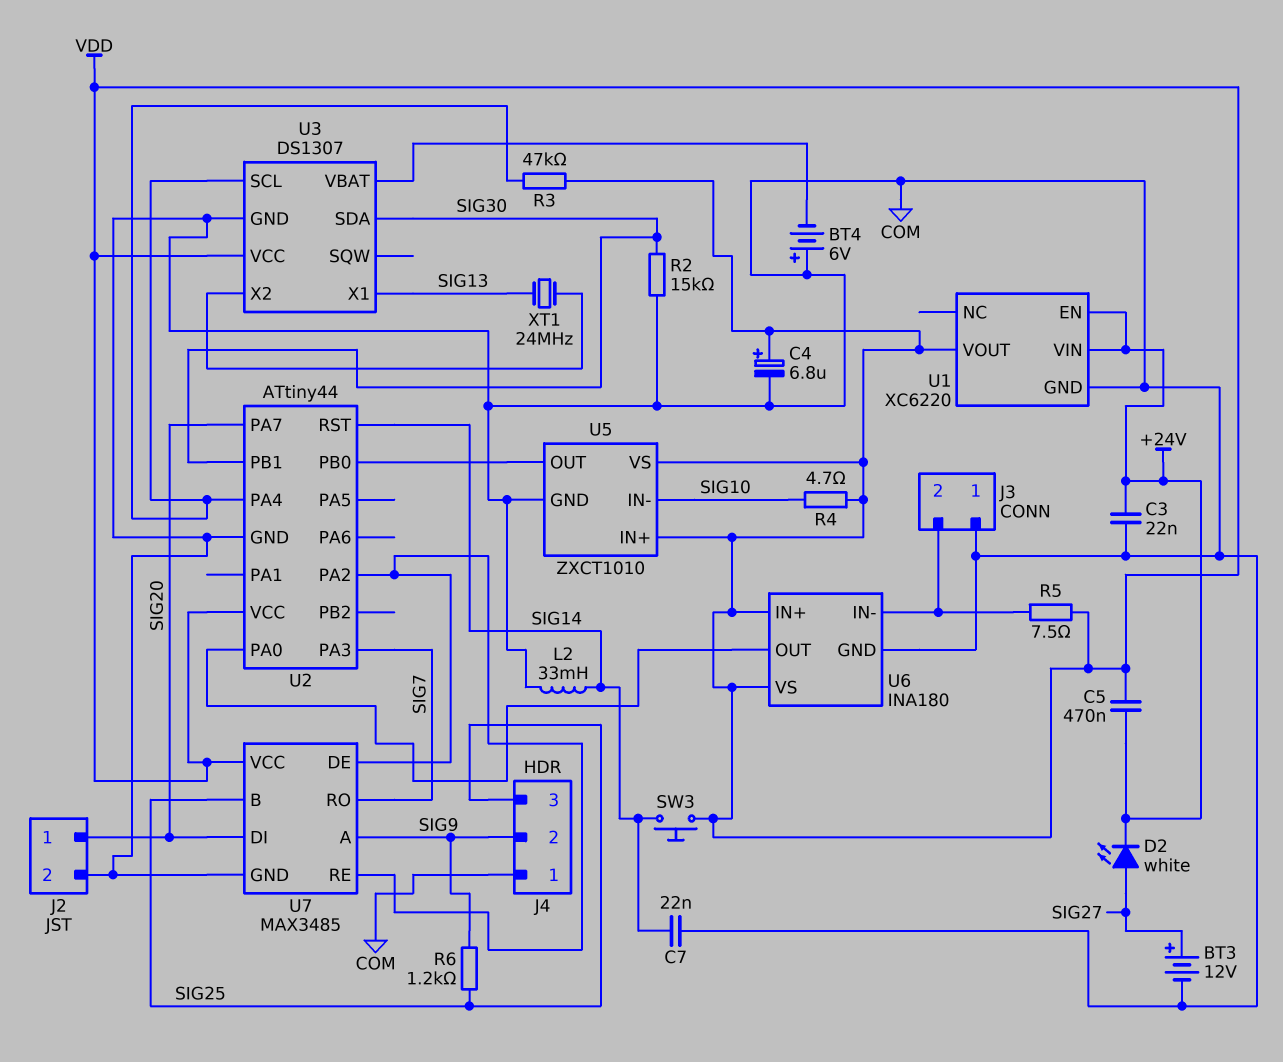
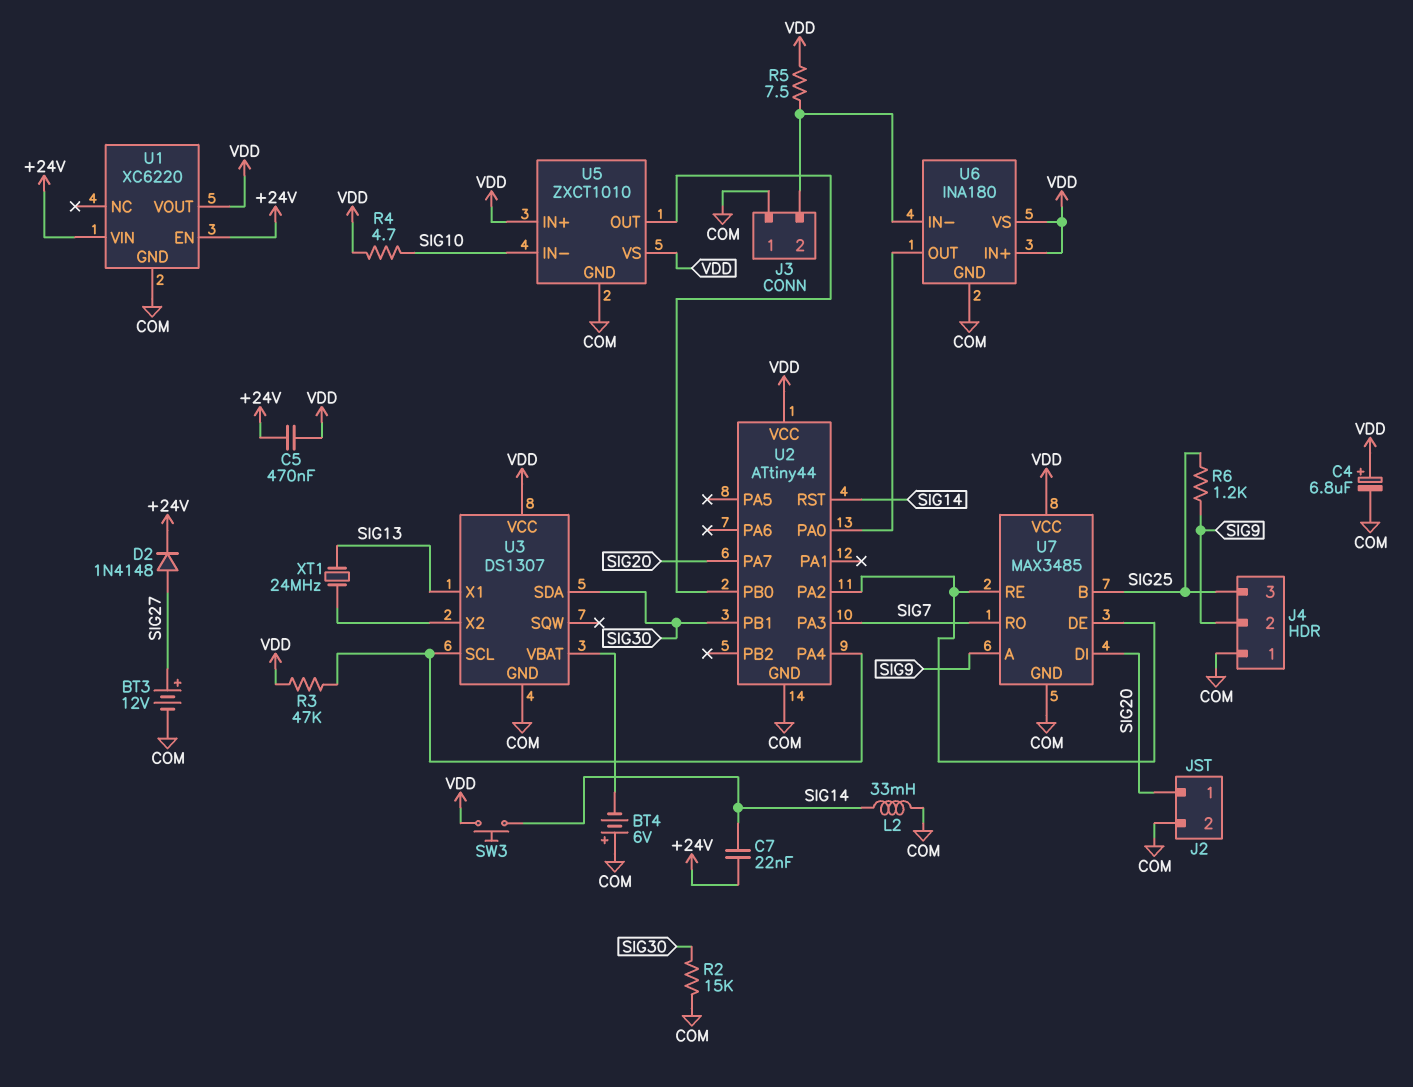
C3: 22nF (+24V, COM) -> none
C7: 22nF (COM, SIG14) -> 22nF (+24V, SIG14)
D2: LED white (A SIG27, K +24V) -> diode 1N4148 (A SIG27, K +24V)

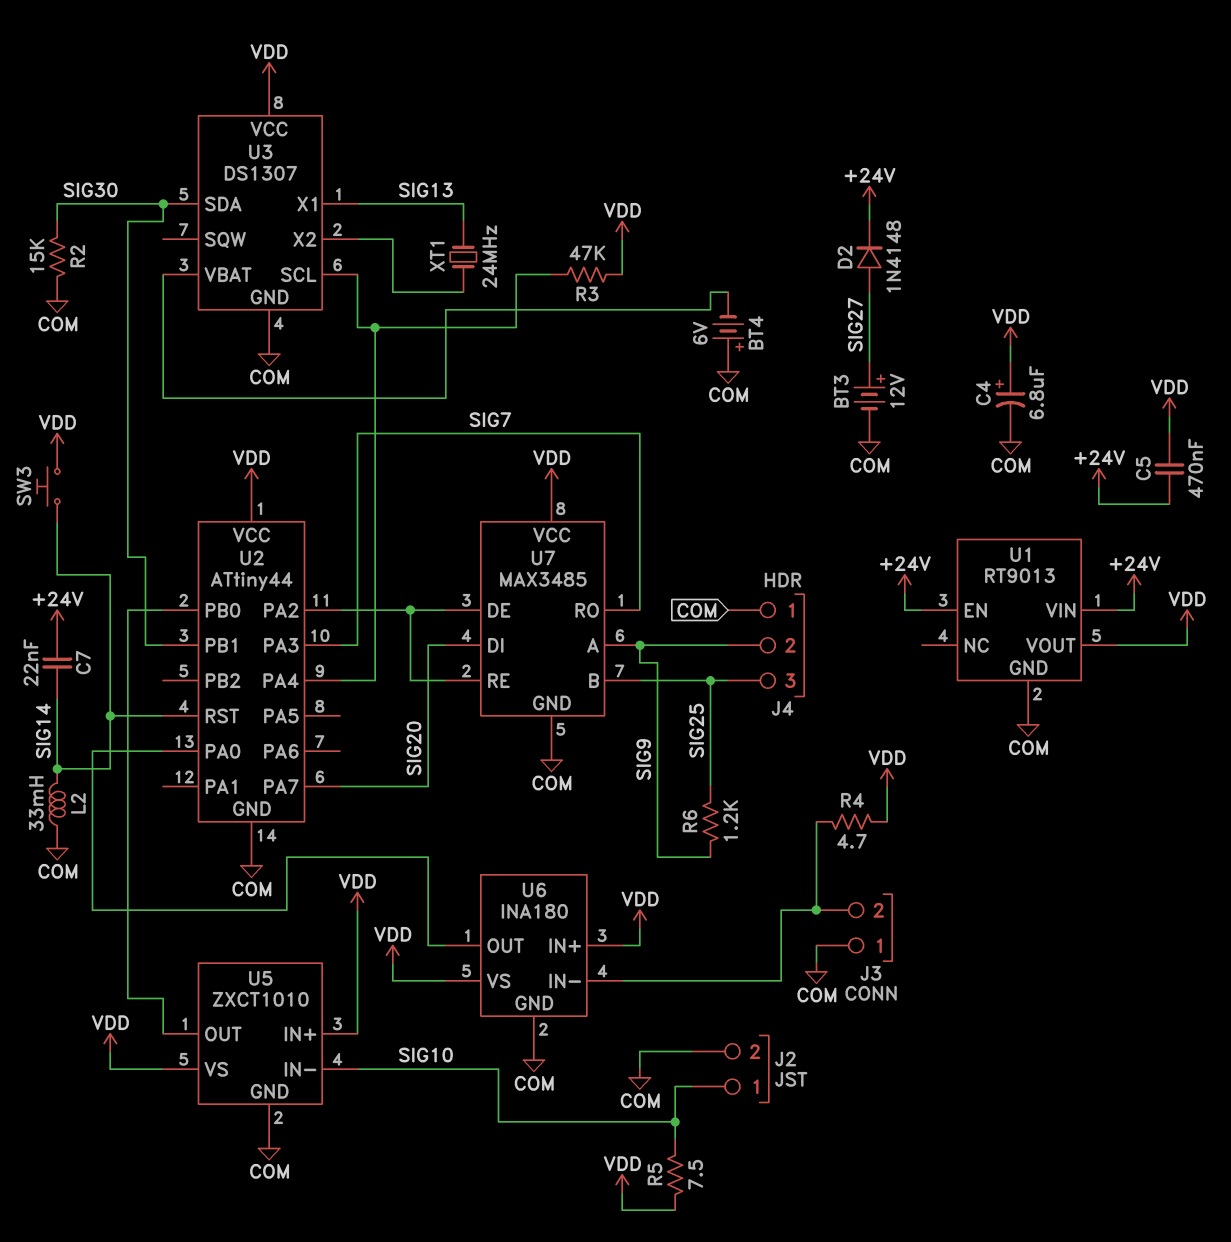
J2 pin 1: SIG20 -> SIG10
R4: 4.7 (SIG10, VDD) -> 4.7 (J3/2, VDD)
R5: 7.5 (J3/2, VDD) -> 7.5 (SIG10, VDD)
U1: XC6220 -> RT9013

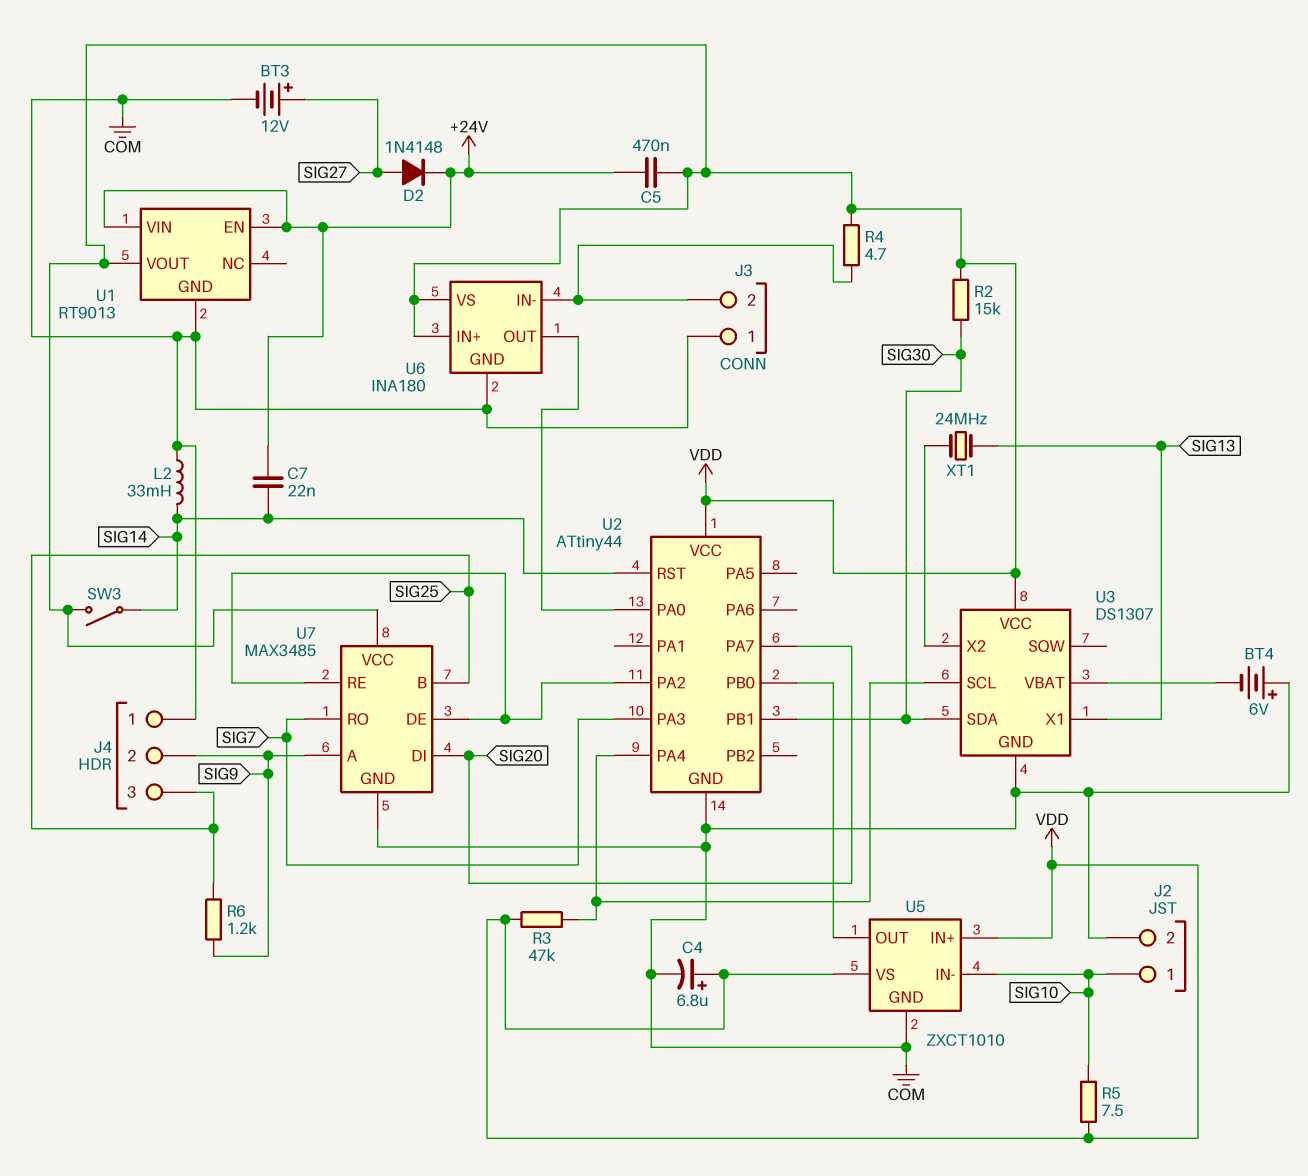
R2: 15k (COM, SIG30) -> 15k (SIG30, VDD)
SW3: button (SIG14, VDD) -> switch (SIG14, VDD)

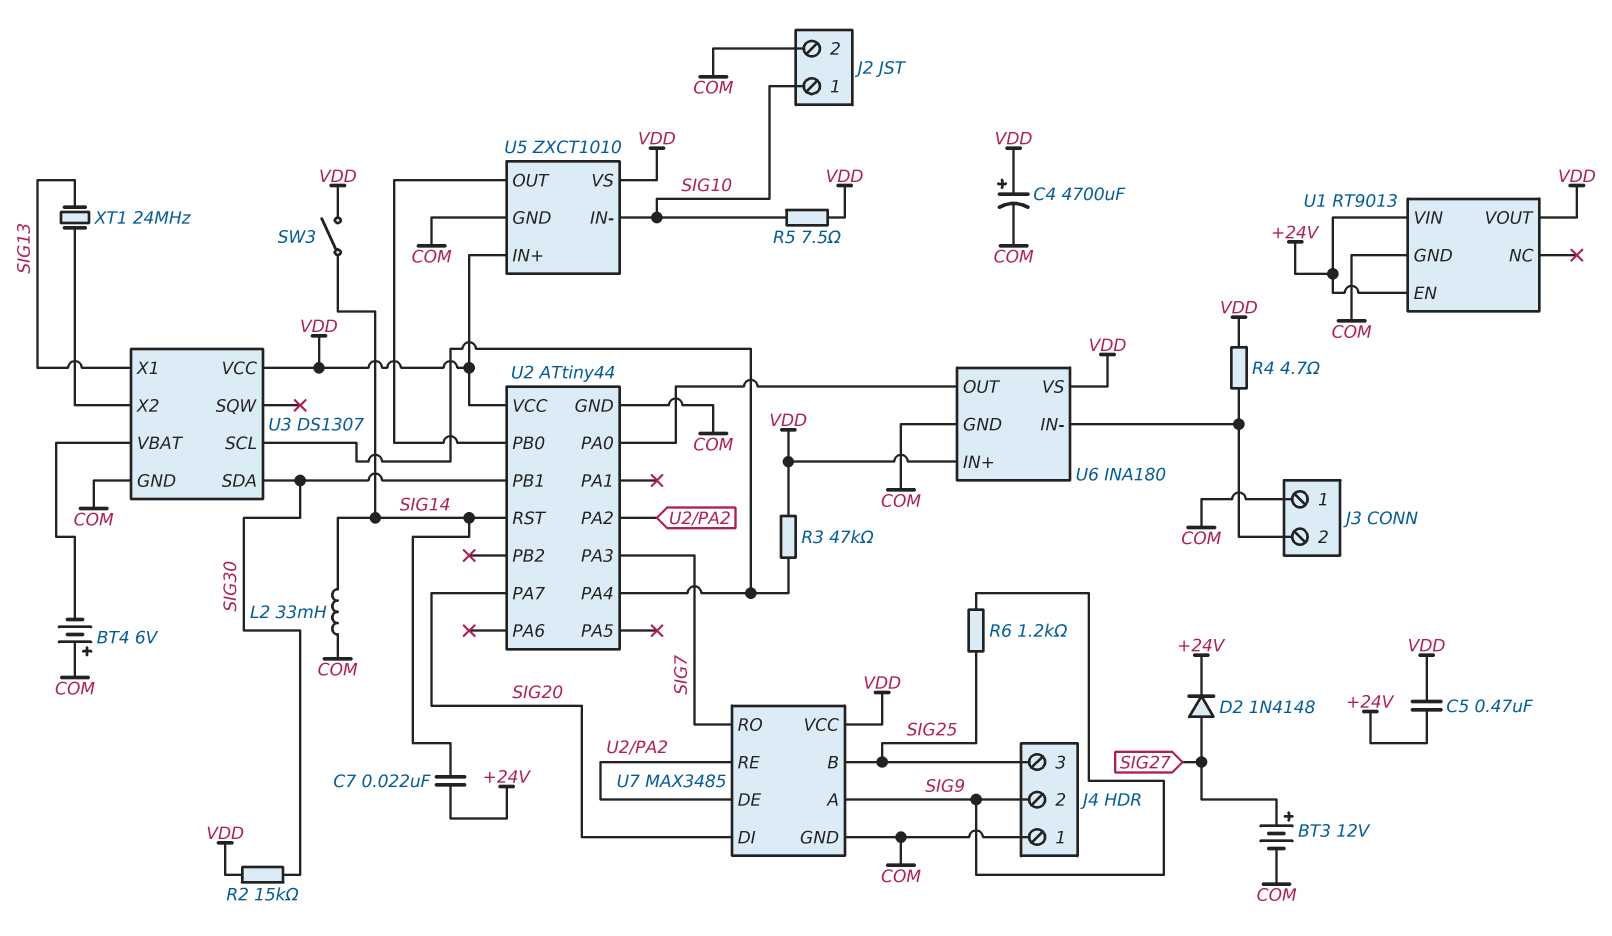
C4: 6.8uF (plus VDD, minus COM) -> 4700uF (plus VDD, minus COM)

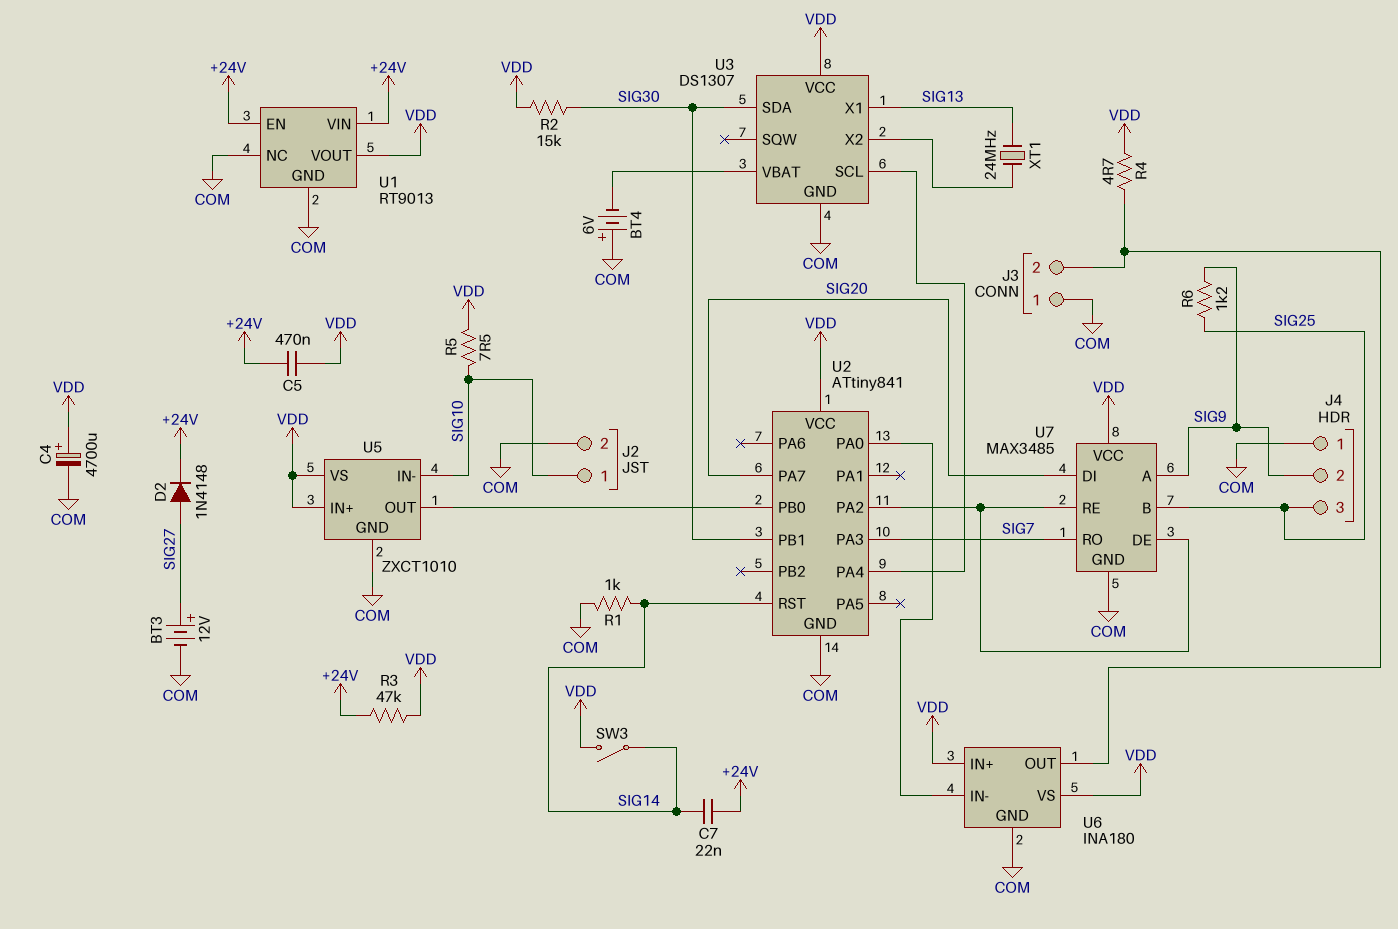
L2: 33mH (COM, SIG14) -> none
R1: none -> 1k (COM, SIG14)
R3: 47k (U2/PA4, VDD) -> 47k (+24V, VDD)
U1 pin NC: none -> COM
U2: ATtiny44 -> ATtiny841
U6 pin IN-: J3/2 -> U2/PA0
U6 pin OUT: U2/PA0 -> J3/2

